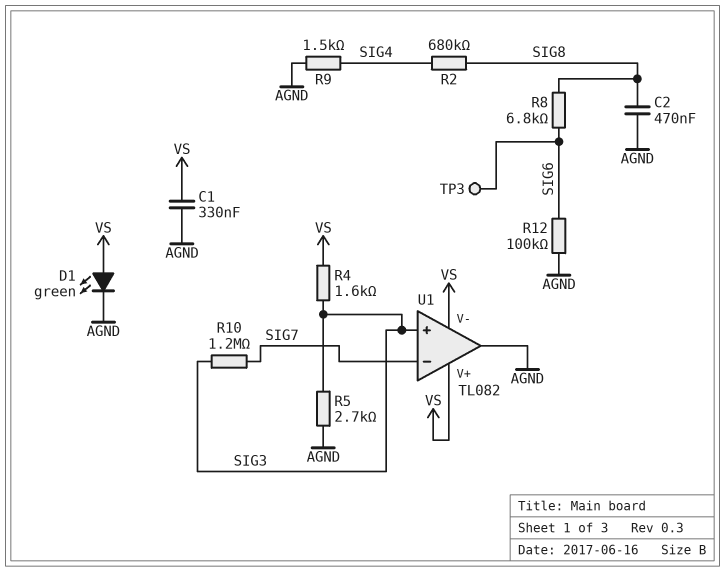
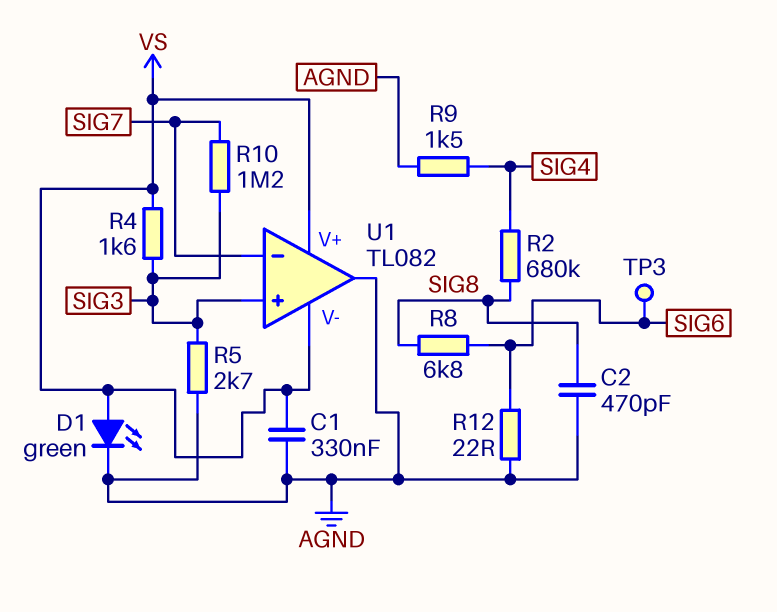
C2: 470nF (AGND, SIG8) -> 470pF (AGND, SIG8)
R12: 100k (AGND, SIG6) -> 22 (AGND, SIG6)

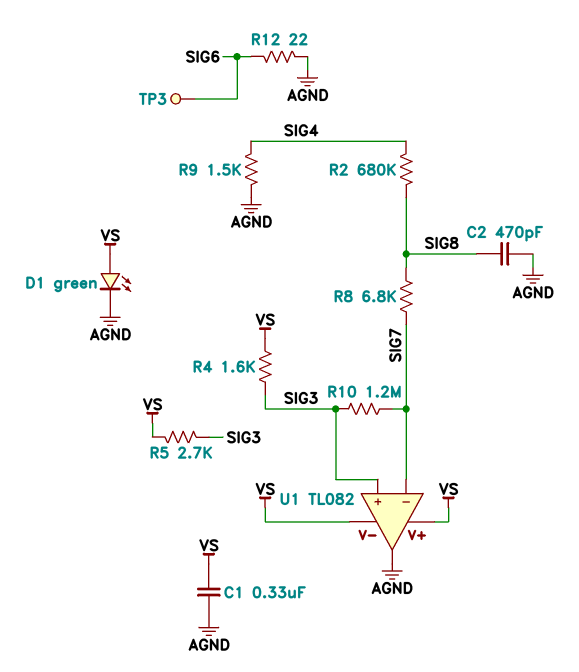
R5: 2.7k (AGND, SIG3) -> 2.7k (SIG3, VS)
R8: 6.8k (SIG6, SIG8) -> 6.8k (SIG7, SIG8)

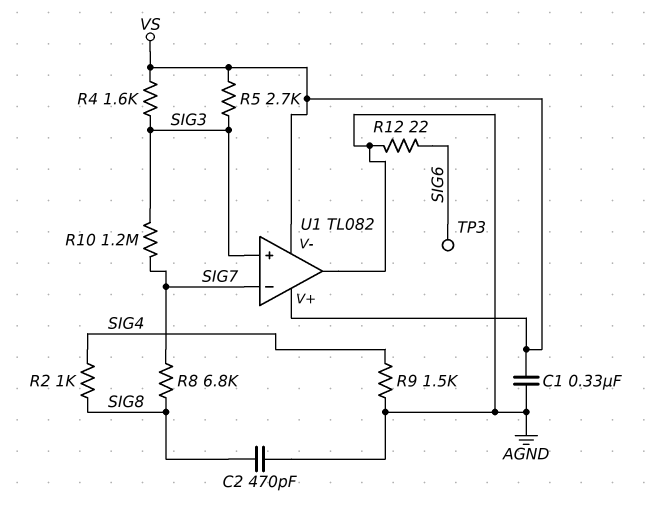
D1: LED green (A VS, K AGND) -> none
R2: 680k (SIG4, SIG8) -> 1k (SIG4, SIG8)

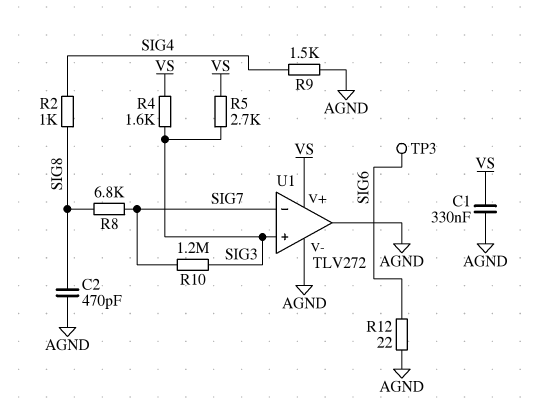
U1: TL082 -> TLV272
U1 pin V-: VS -> AGND

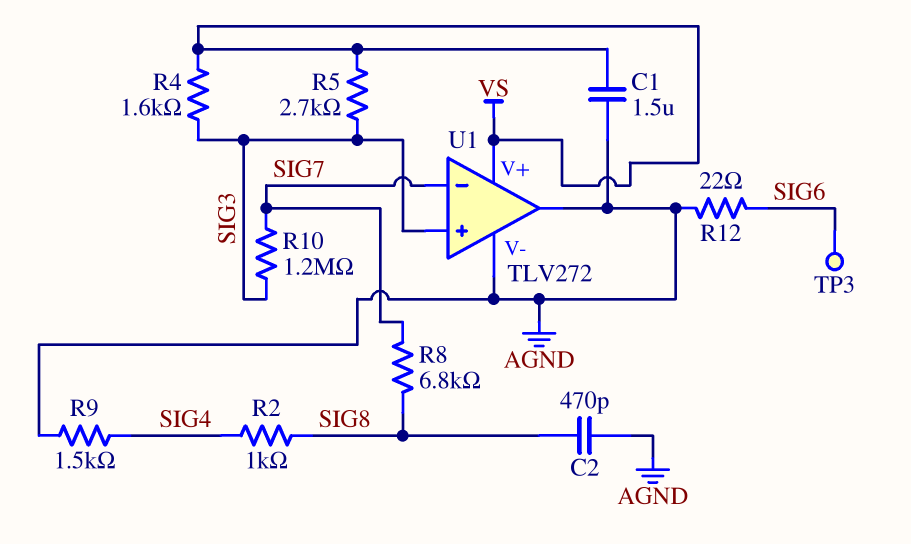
C1: 330nF (AGND, VS) -> 1.5uF (AGND, VS)

